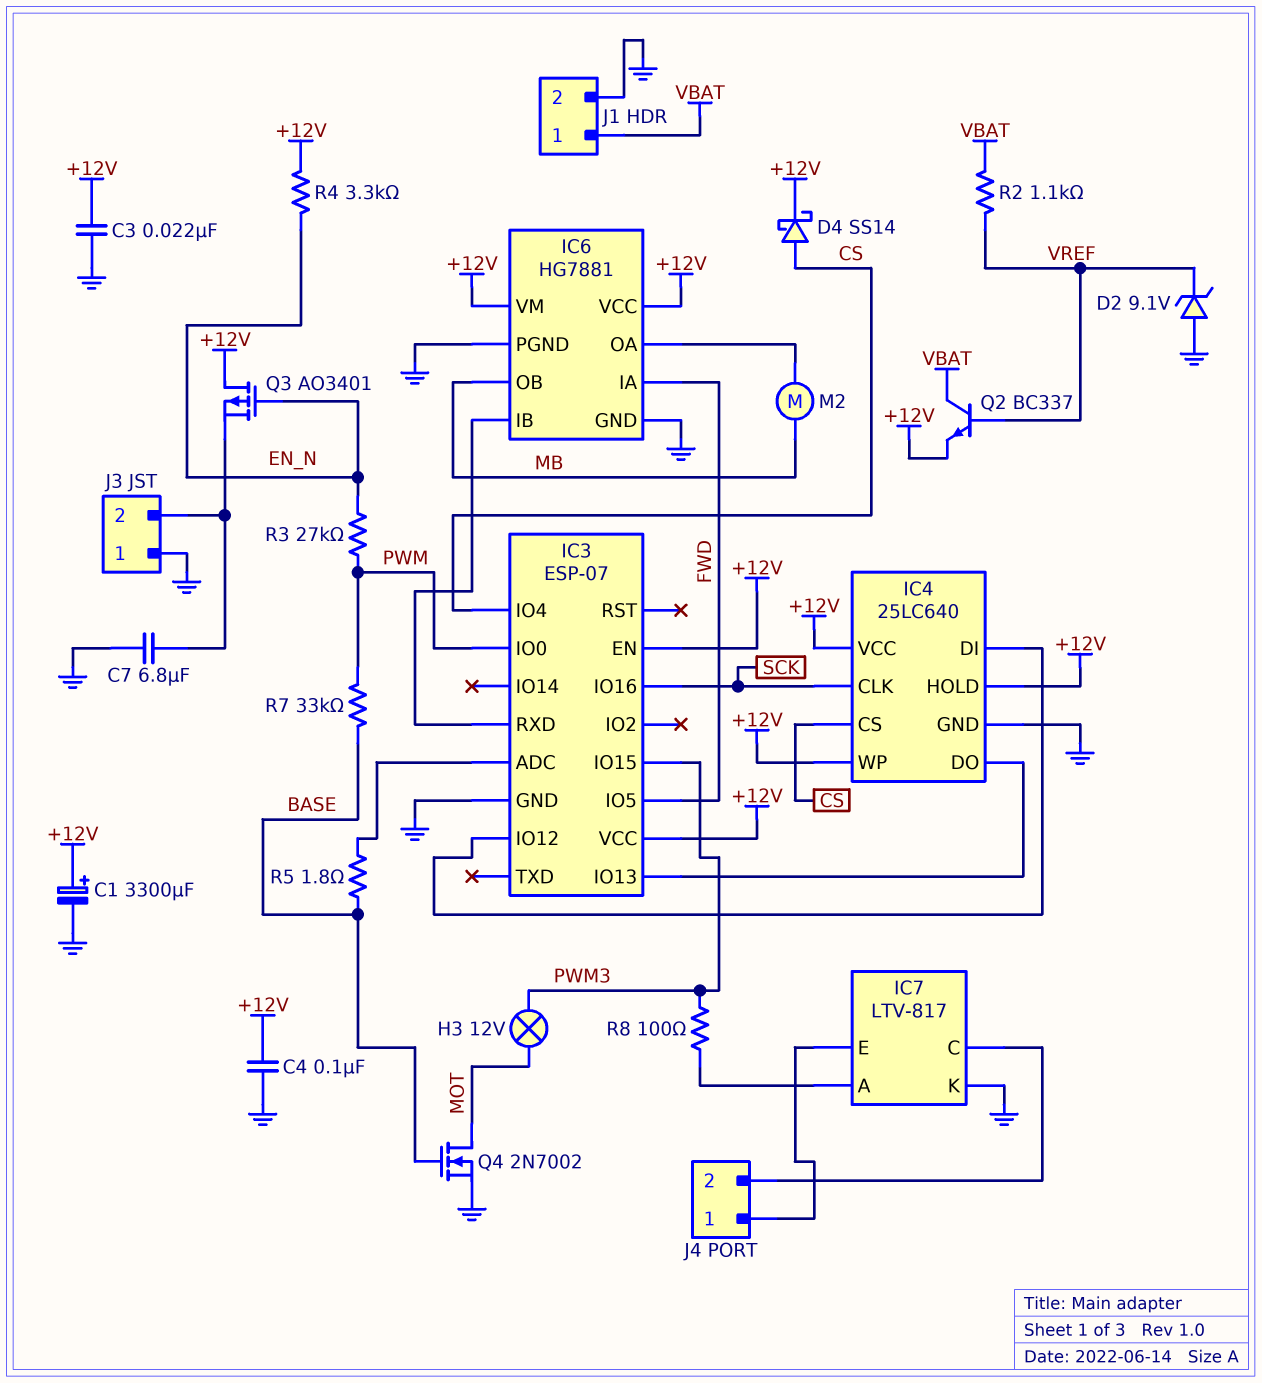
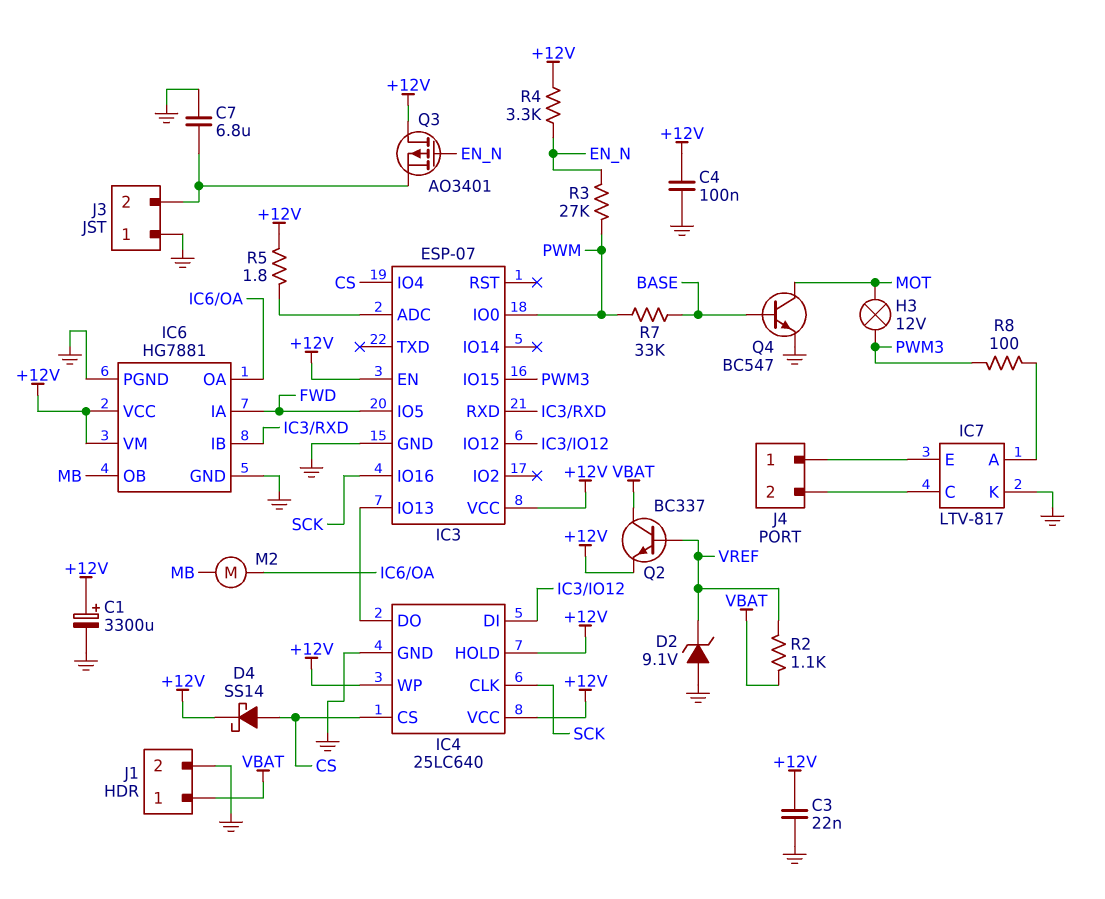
Q4: NMOS 2N7002 (G BASE, D MOT, S GND) -> NPN BC547 (B BASE, C MOT, E GND)
R5: 1.8 (BASE, IC3/ADC) -> 1.8 (+12V, IC3/ADC)

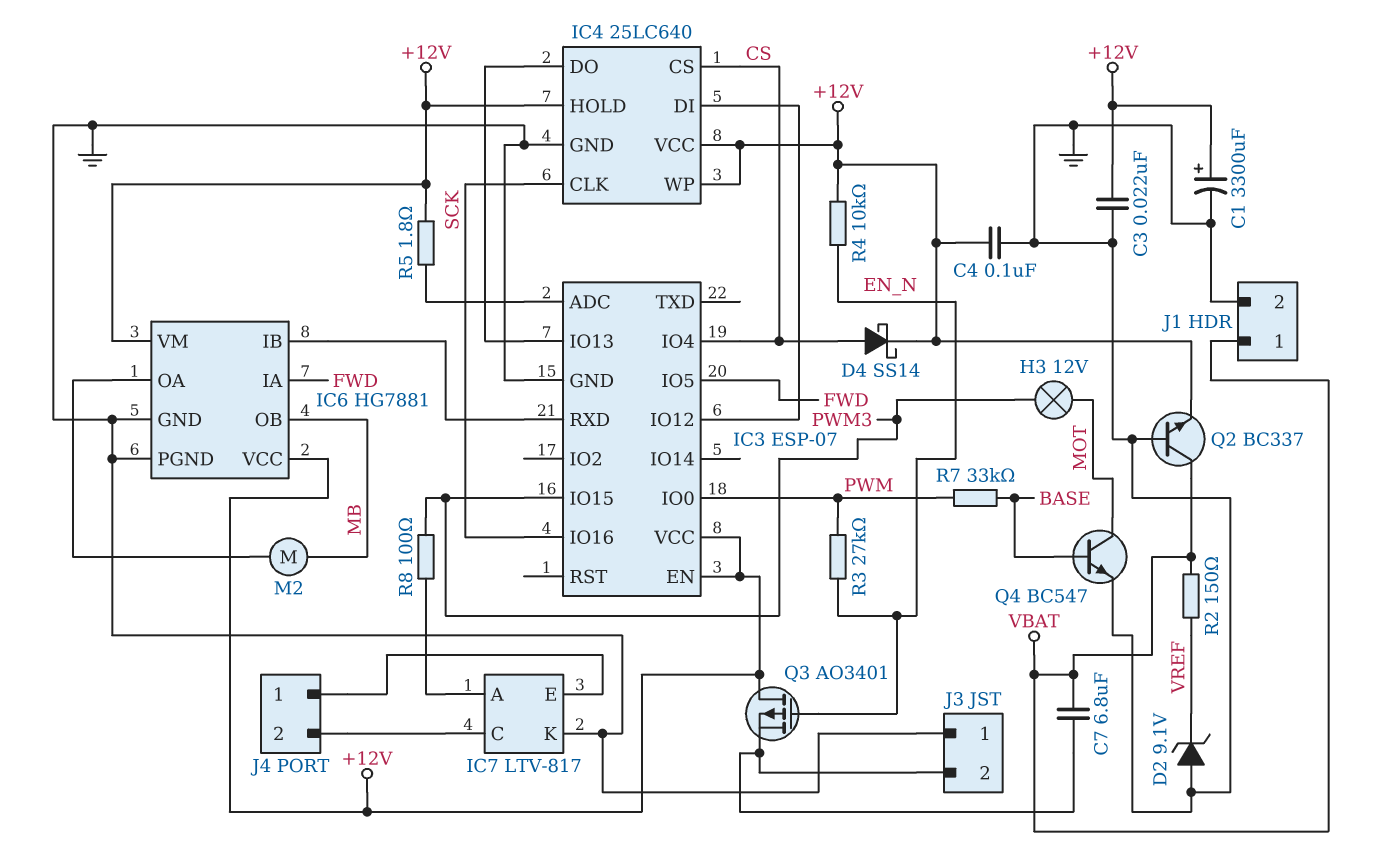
C7: 6.8uF (GND, J3/2) -> 6.8uF (J3/2, VBAT)
Q2: NPN BC337 (B VREF, C VBAT, E +12V) -> NPN BC337 (B GND, C VBAT, E +12V)
R2: 1.1k (VBAT, VREF) -> 150 (VBAT, VREF)
R4: 3.3k (+12V, EN_N) -> 10k (+12V, EN_N)

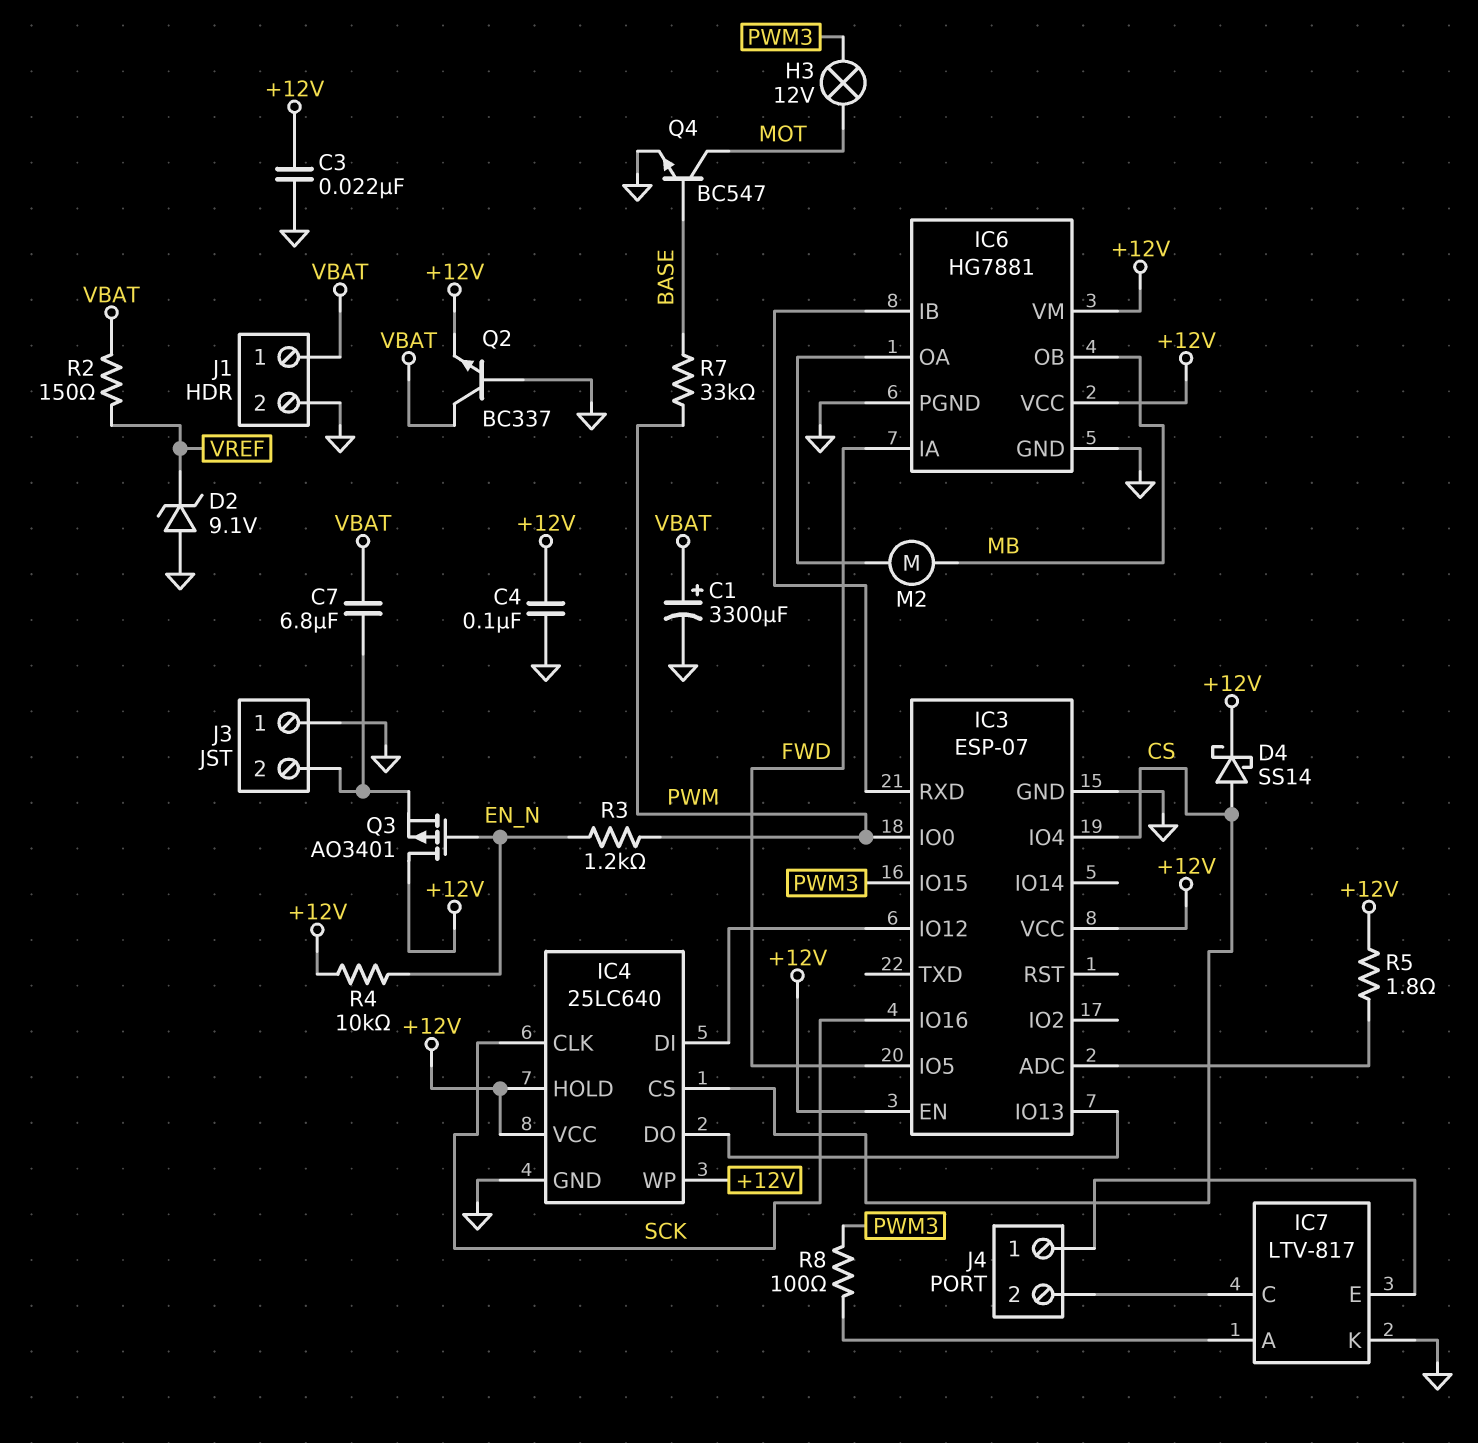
C1: 3300uF (plus +12V, minus GND) -> 3300uF (plus VBAT, minus GND)
R3: 27k (EN_N, PWM) -> 1.2k (EN_N, PWM)

